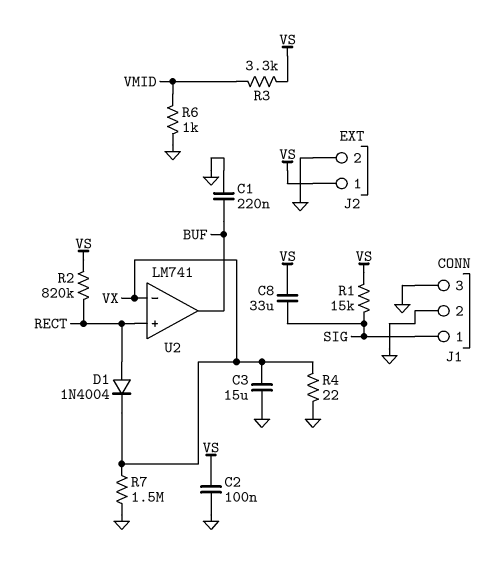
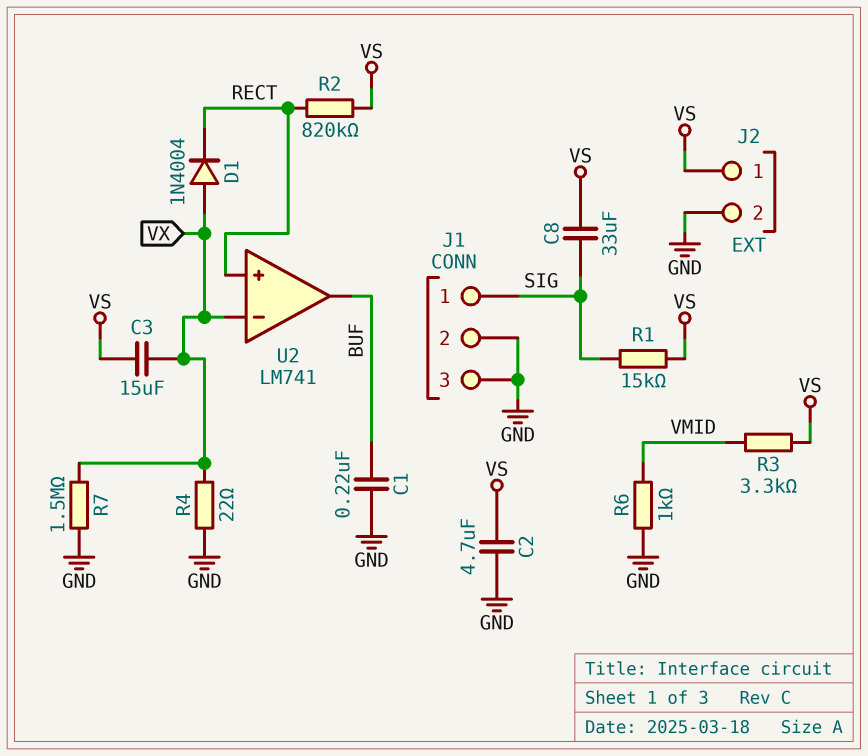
C2: 100nF (GND, VS) -> 4.7uF (GND, VS)
C3: 15uF (GND, VX) -> 15uF (VS, VX)
D1: diode 1N4004 (A RECT, K VX) -> diode 1N4004 (A VX, K RECT)

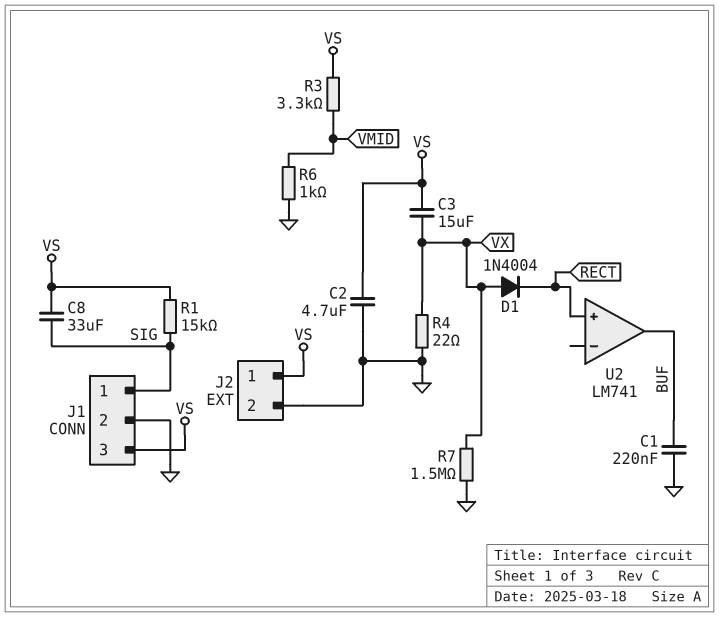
J1 pin 3: GND -> VS
R2: 820k (RECT, VS) -> none
U2 pin in-: VX -> none

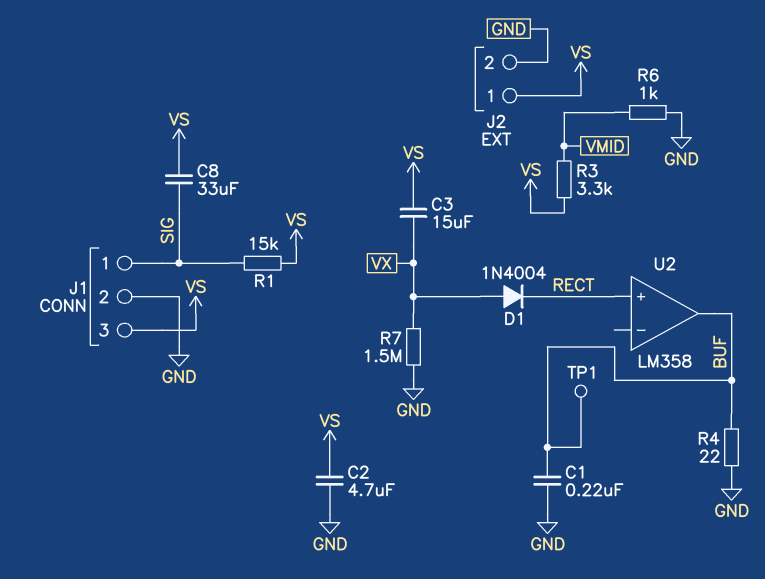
R4: 22 (GND, VX) -> 22 (BUF, GND)
TP1: none -> test point (BUF)
U2: LM741 -> LM358

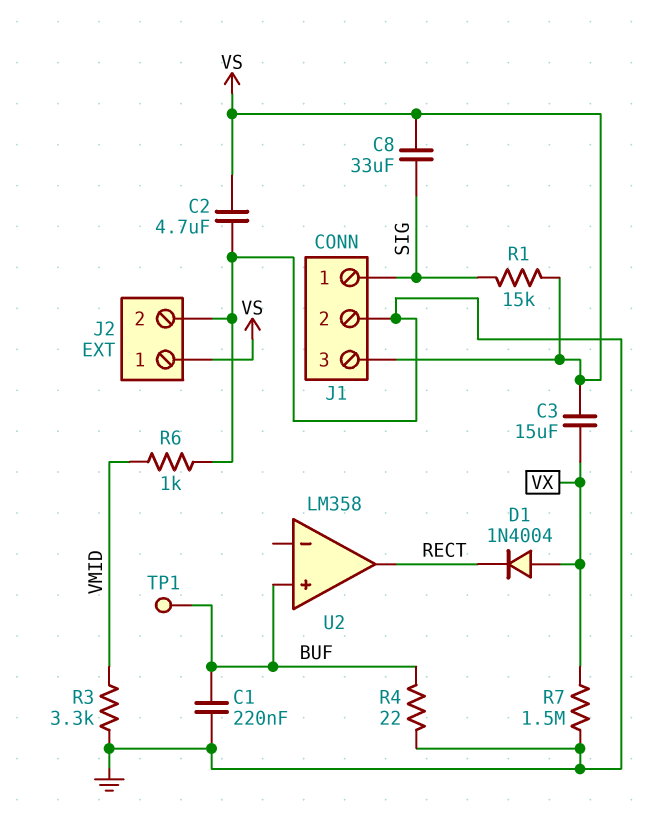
R3: 3.3k (VMID, VS) -> 3.3k (GND, VMID)
U2 pin in+: RECT -> BUF
U2 pin out: BUF -> RECT

